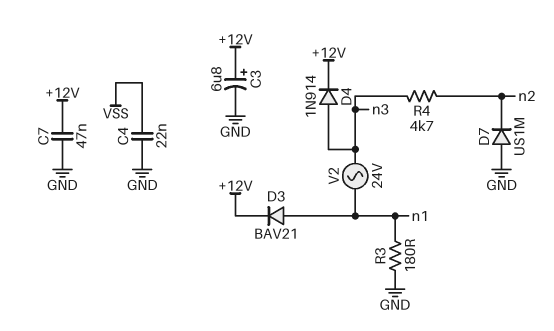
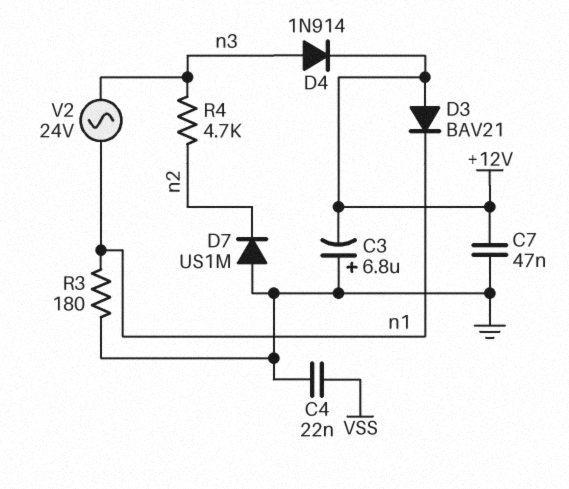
C3: 6.8uF (plus +12V, minus GND) -> 6.8uF (plus GND, minus +12V)
D3: diode BAV21 (A n1, K +12V) -> diode BAV21 (A +12V, K n1)

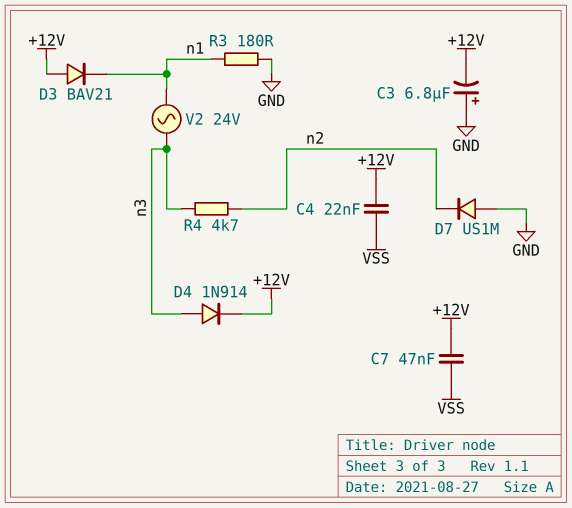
C4: 22nF (GND, VSS) -> 22nF (+12V, VSS)
C7: 47nF (+12V, GND) -> 47nF (+12V, VSS)

